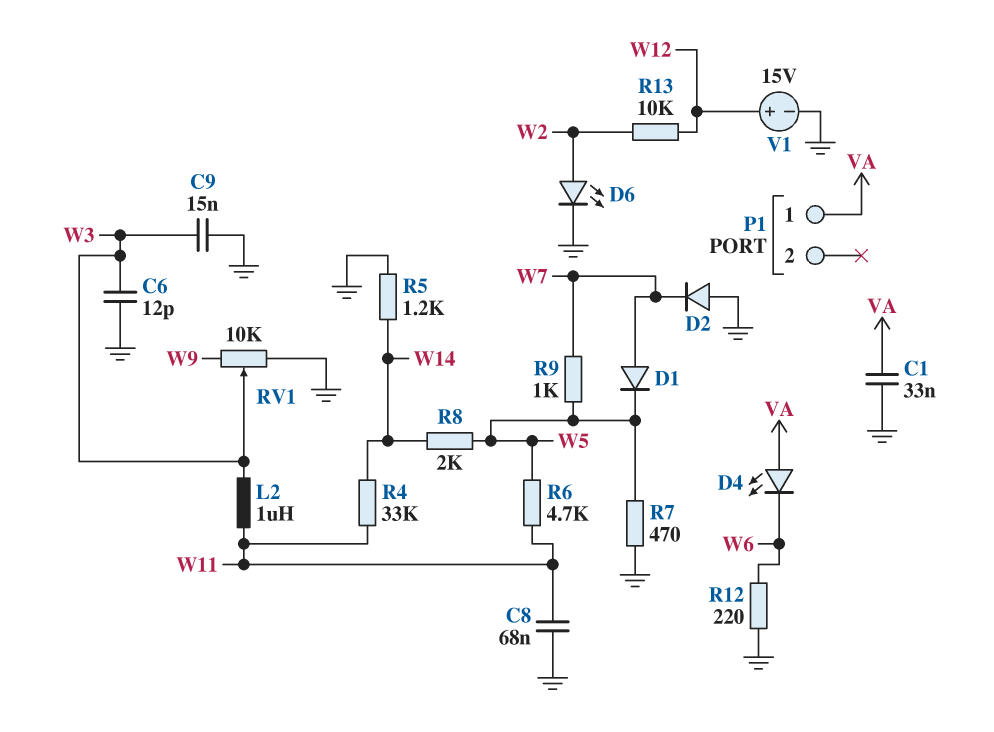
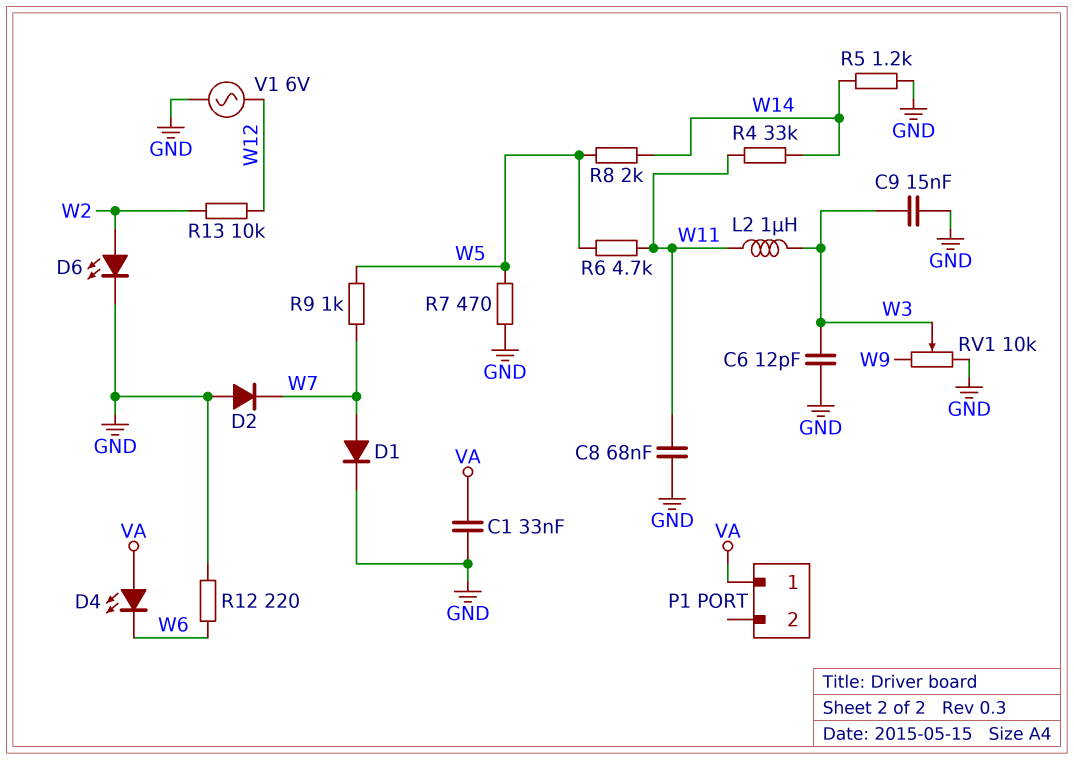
D1: diode (A W7, K W5) -> diode (A W7, K GND)
V1: 15V (plus W12, minus GND) -> AC 6V (GND, W12)

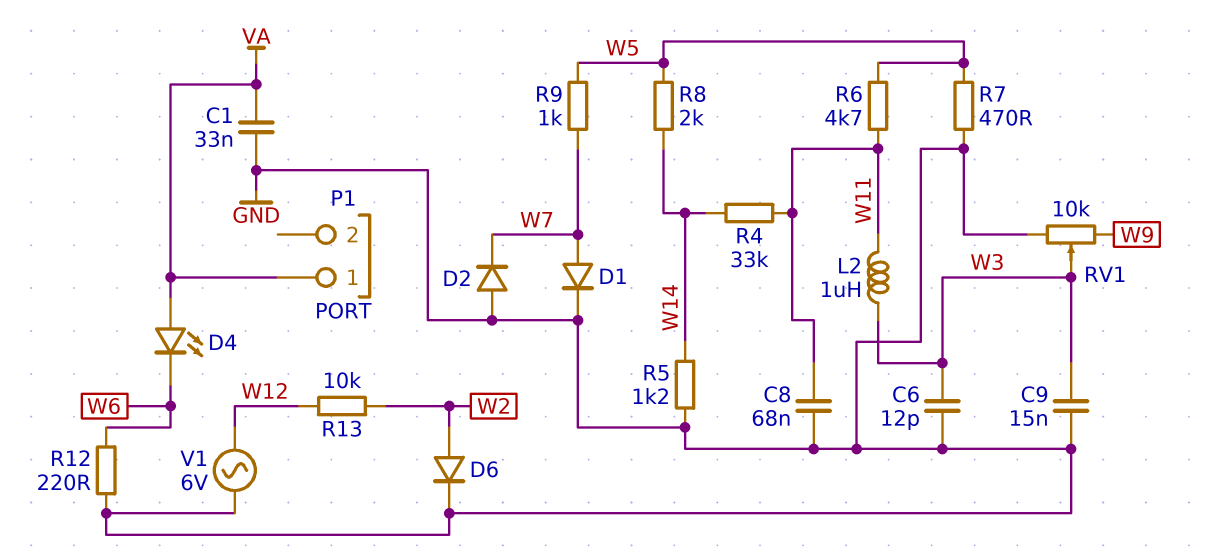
D6: LED (A W2, K GND) -> diode (A W2, K GND)

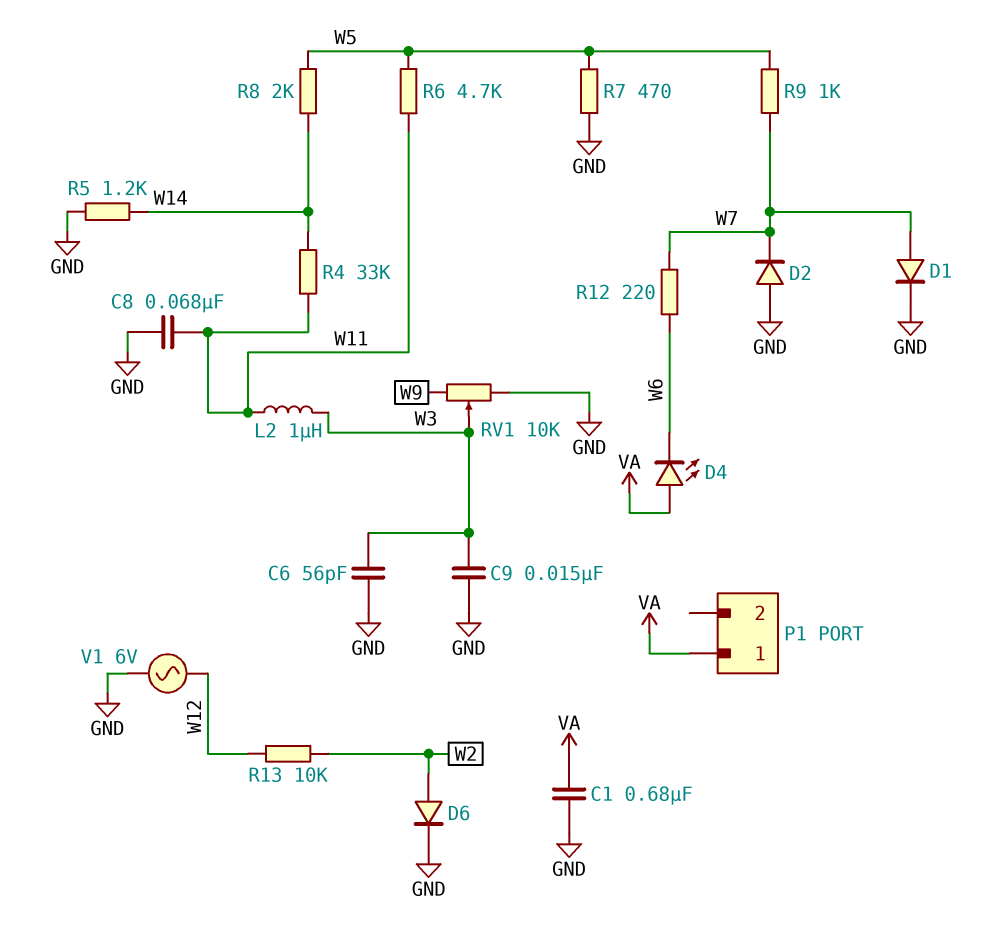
C1: 33nF (GND, VA) -> 680nF (GND, VA)
C6: 12pF (GND, W3) -> 56pF (GND, W3)
R12: 220 (GND, W6) -> 220 (W6, W7)

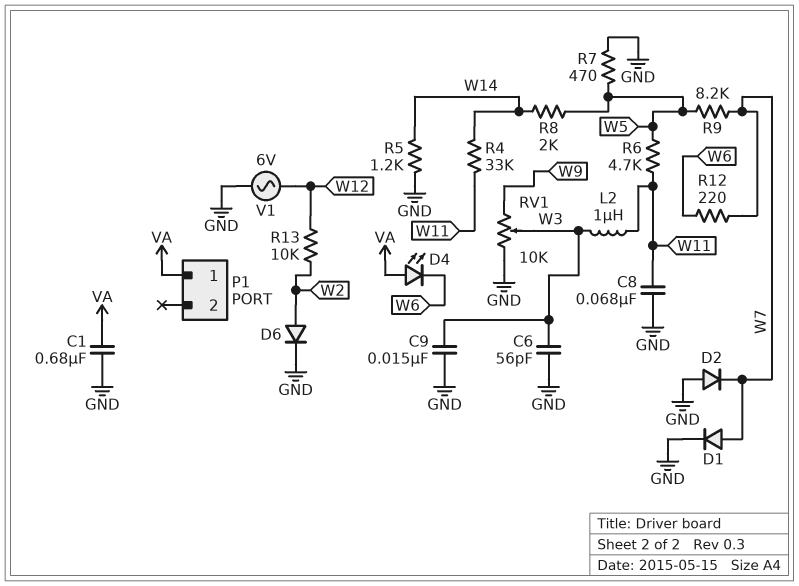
R9: 1k (W5, W7) -> 8.2k (W5, W7)

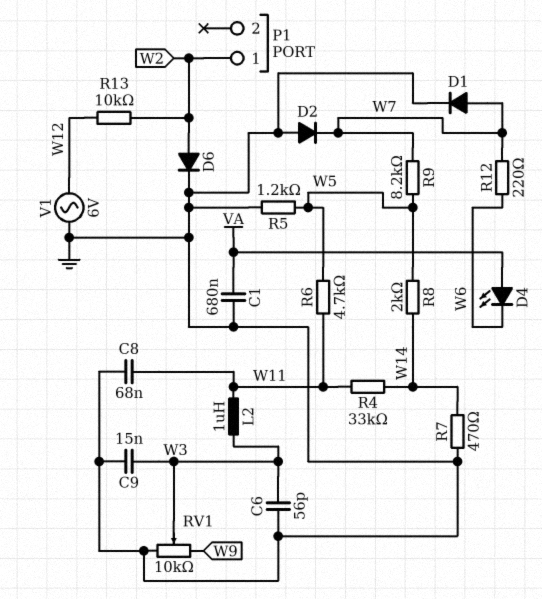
P1 pin 1: VA -> W2
R5: 1.2k (GND, W14) -> 1.2k (GND, W5)
R7: 470 (GND, W5) -> 470 (GND, W14)

